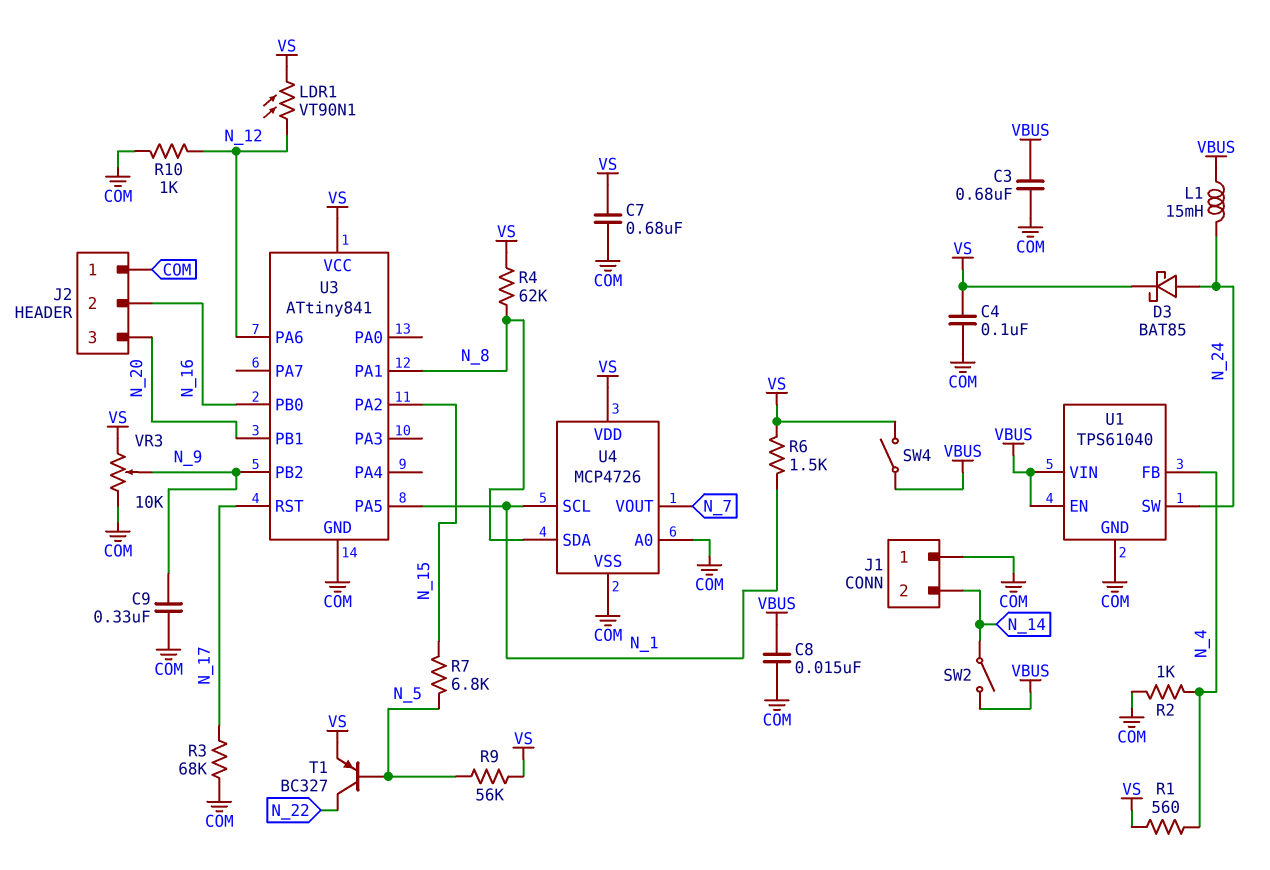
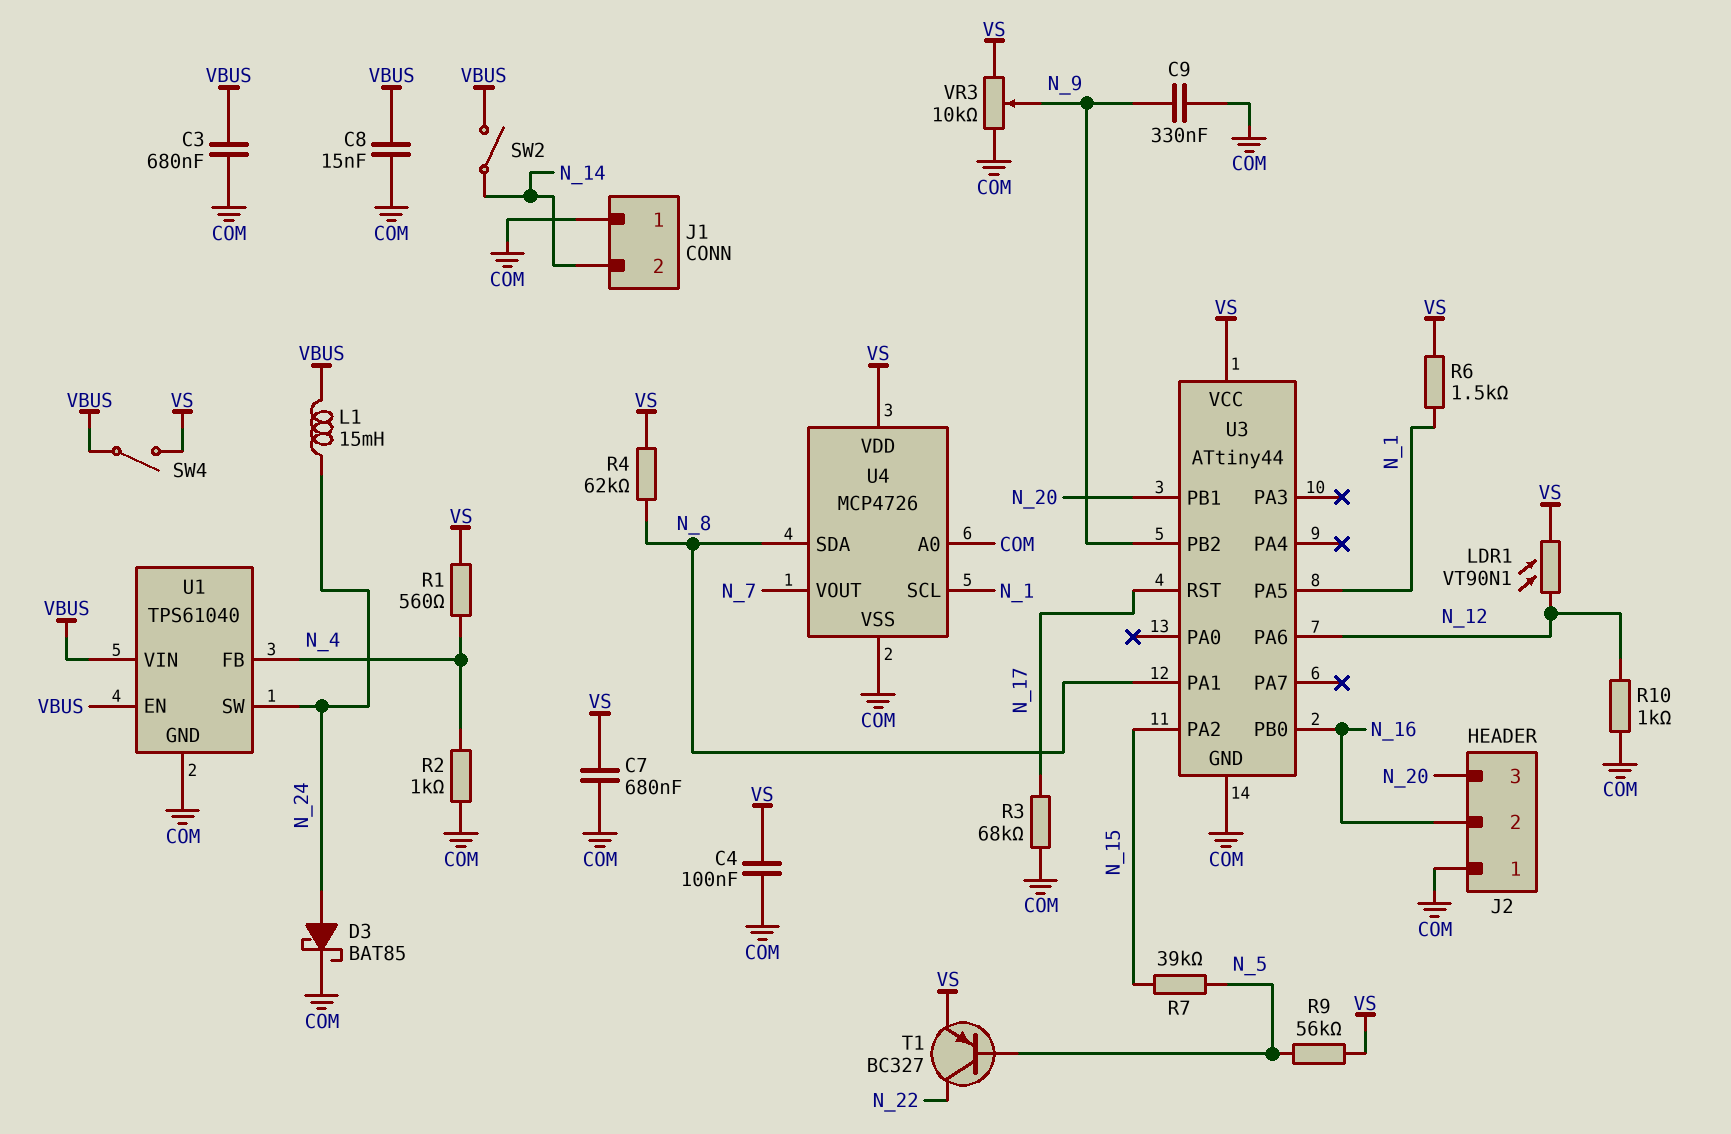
D3: schottky BAT85 (A N_24, K VS) -> schottky BAT85 (A N_24, K COM)
R7: 6.8k (N_5, N_15) -> 39k (N_5, N_15)
U3: ATtiny841 -> ATtiny44

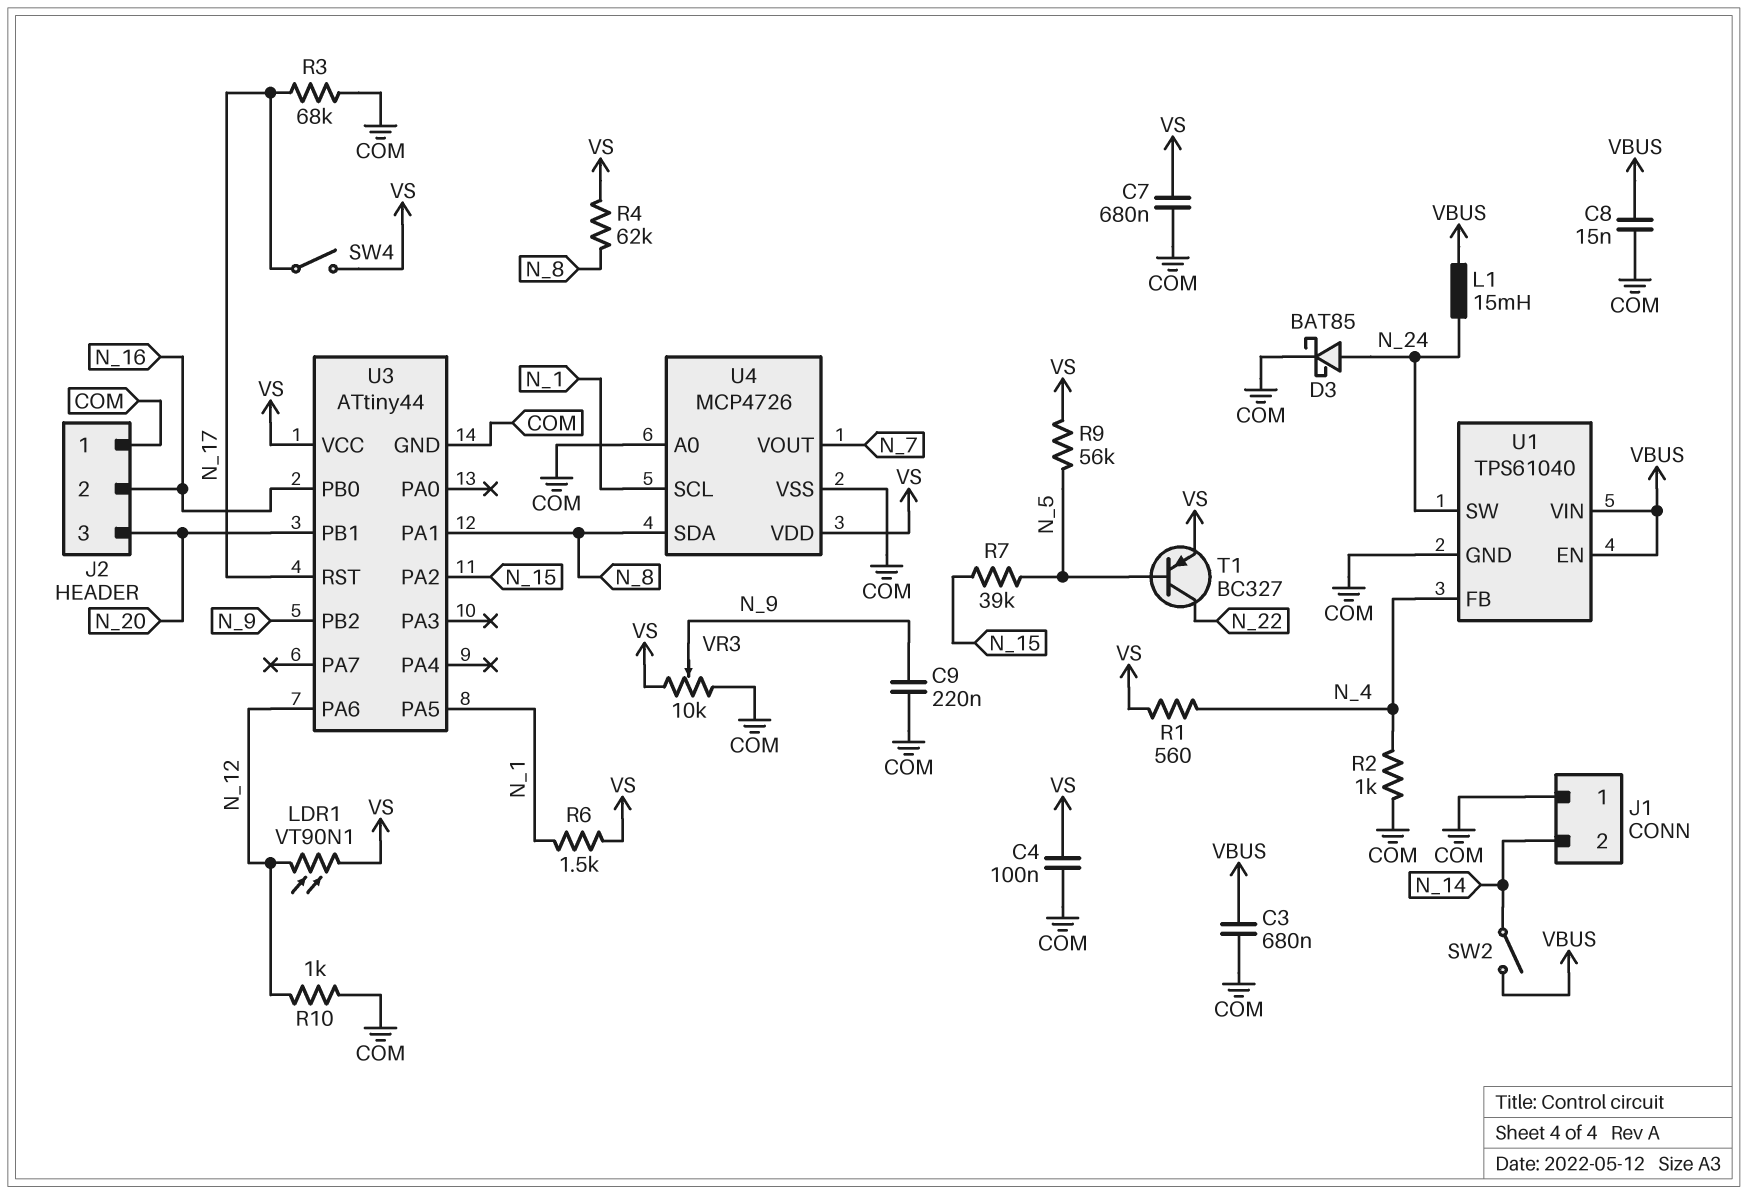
C9: 330nF (COM, N_9) -> 220nF (COM, N_9)
SW4: switch (VBUS, VS) -> switch (N_17, VS)

